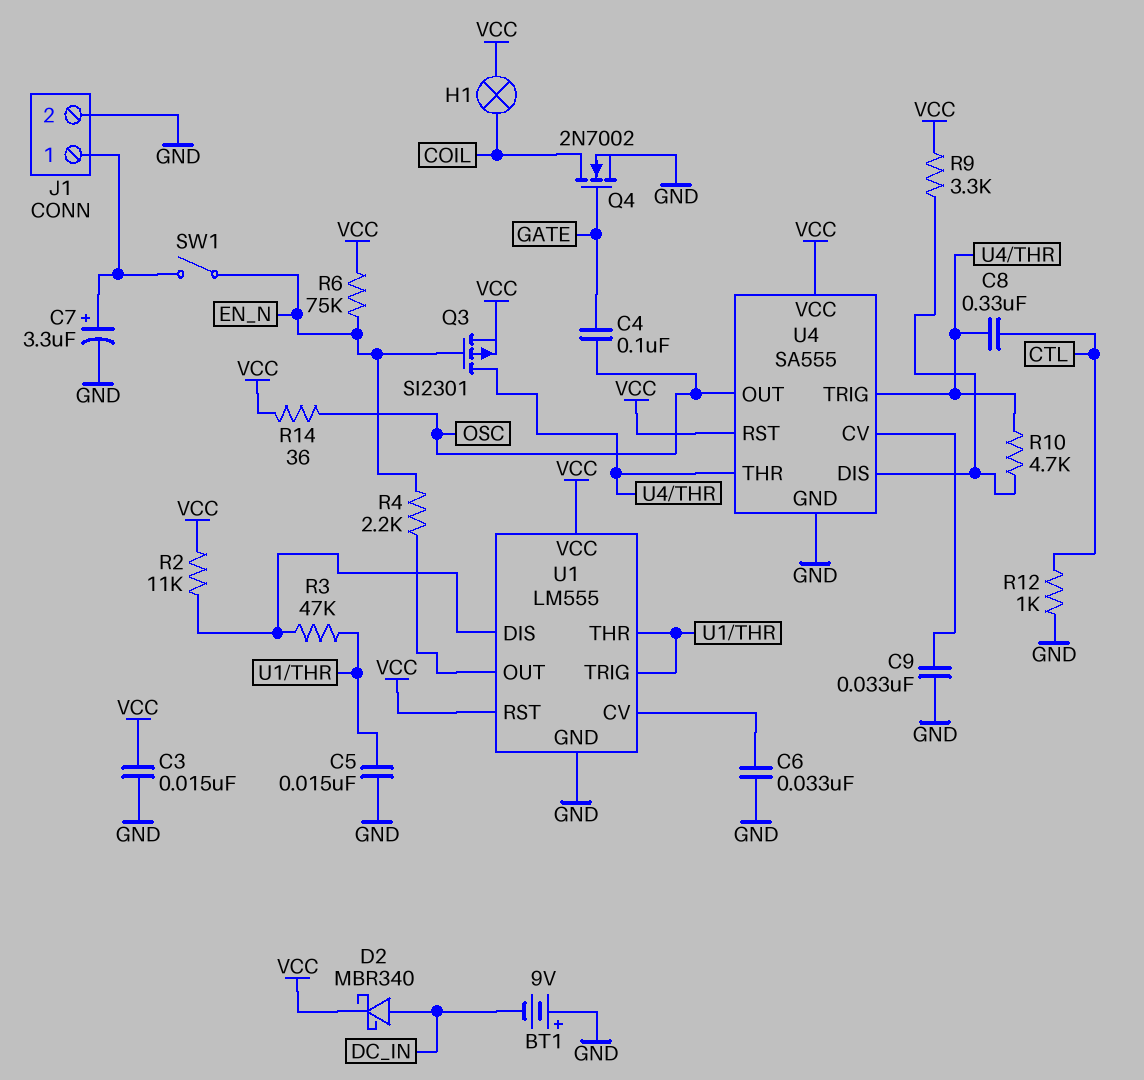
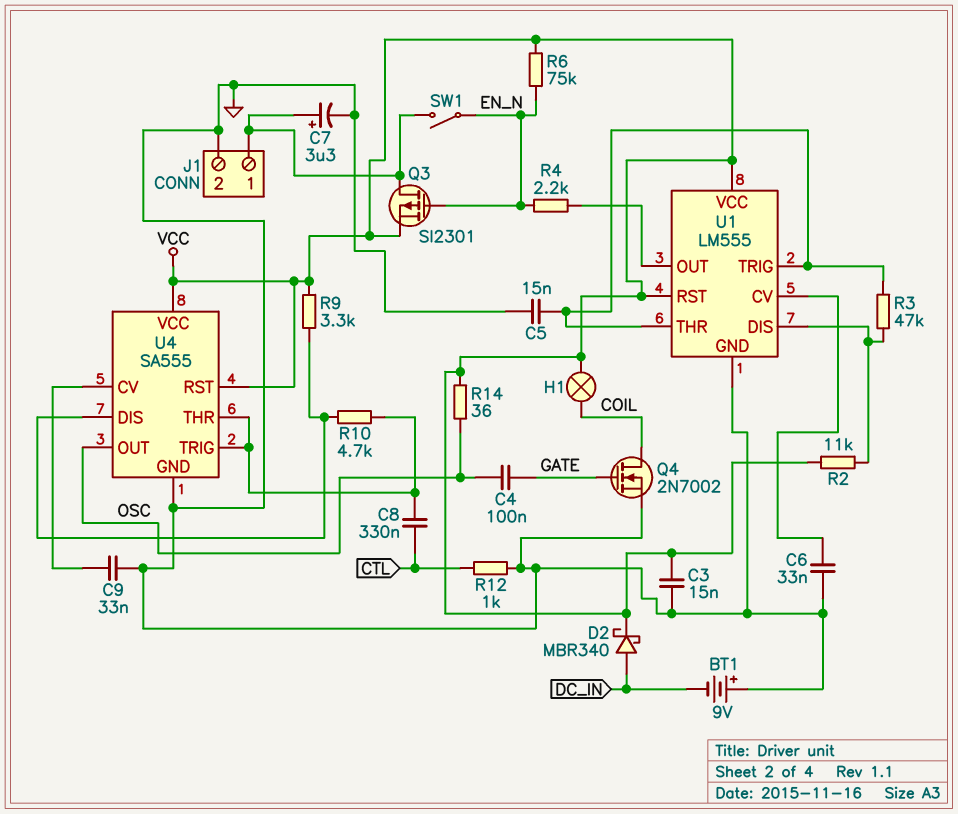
Q3: PMOS SI2301 (G EN_N, D U4/THR, S VCC) -> PMOS SI2301 (G EN_N, D J1/1, S VCC)

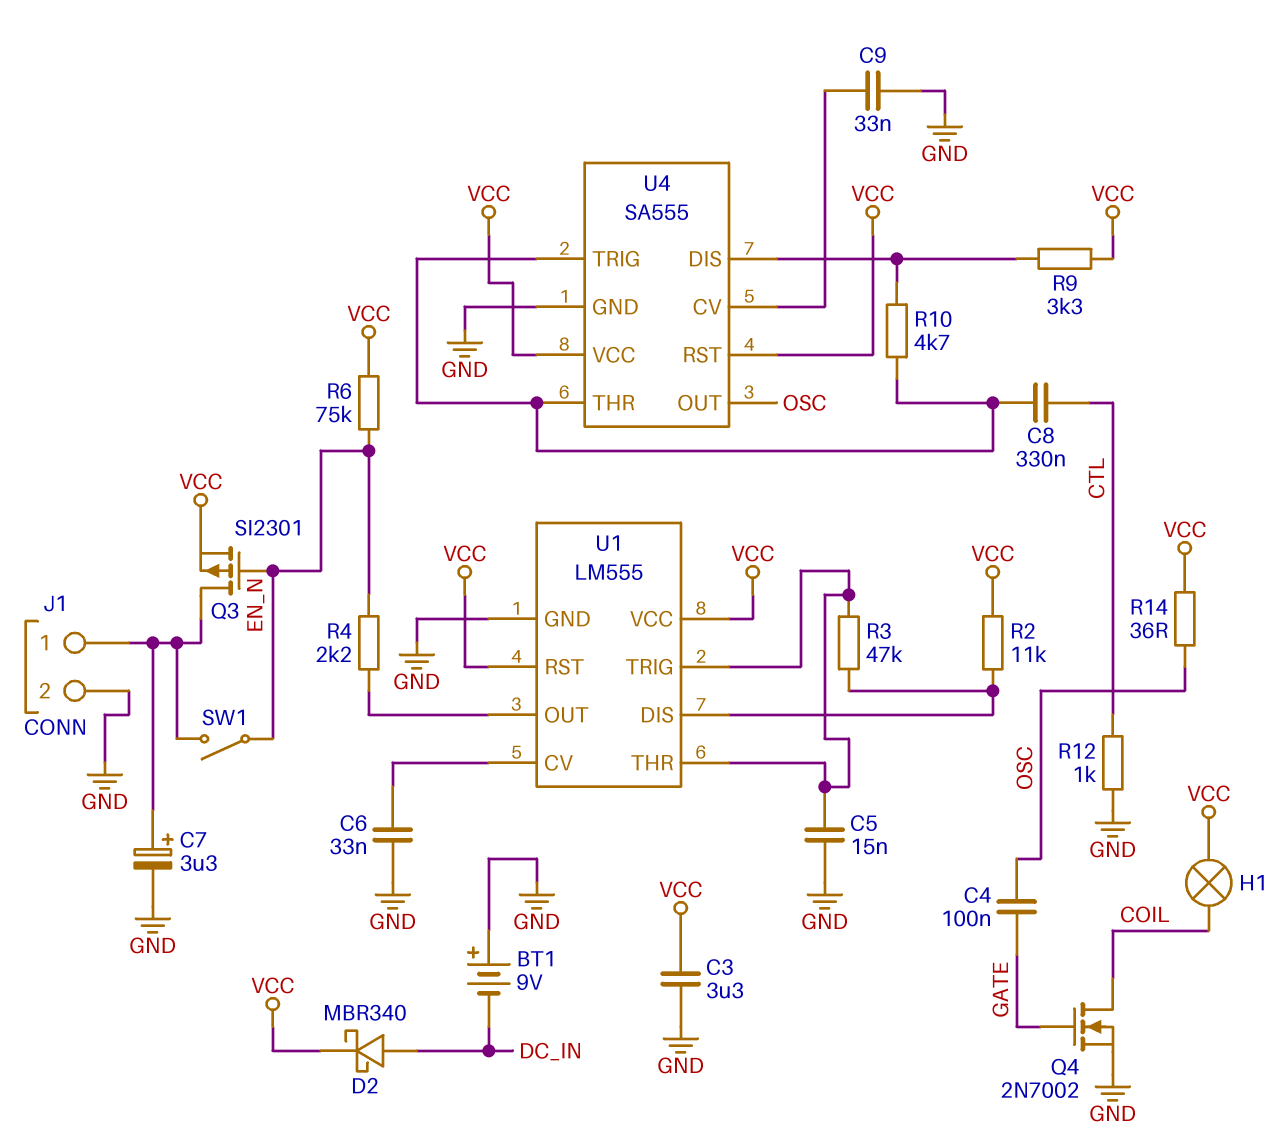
C3: 15nF (GND, VCC) -> 3.3uF (GND, VCC)

